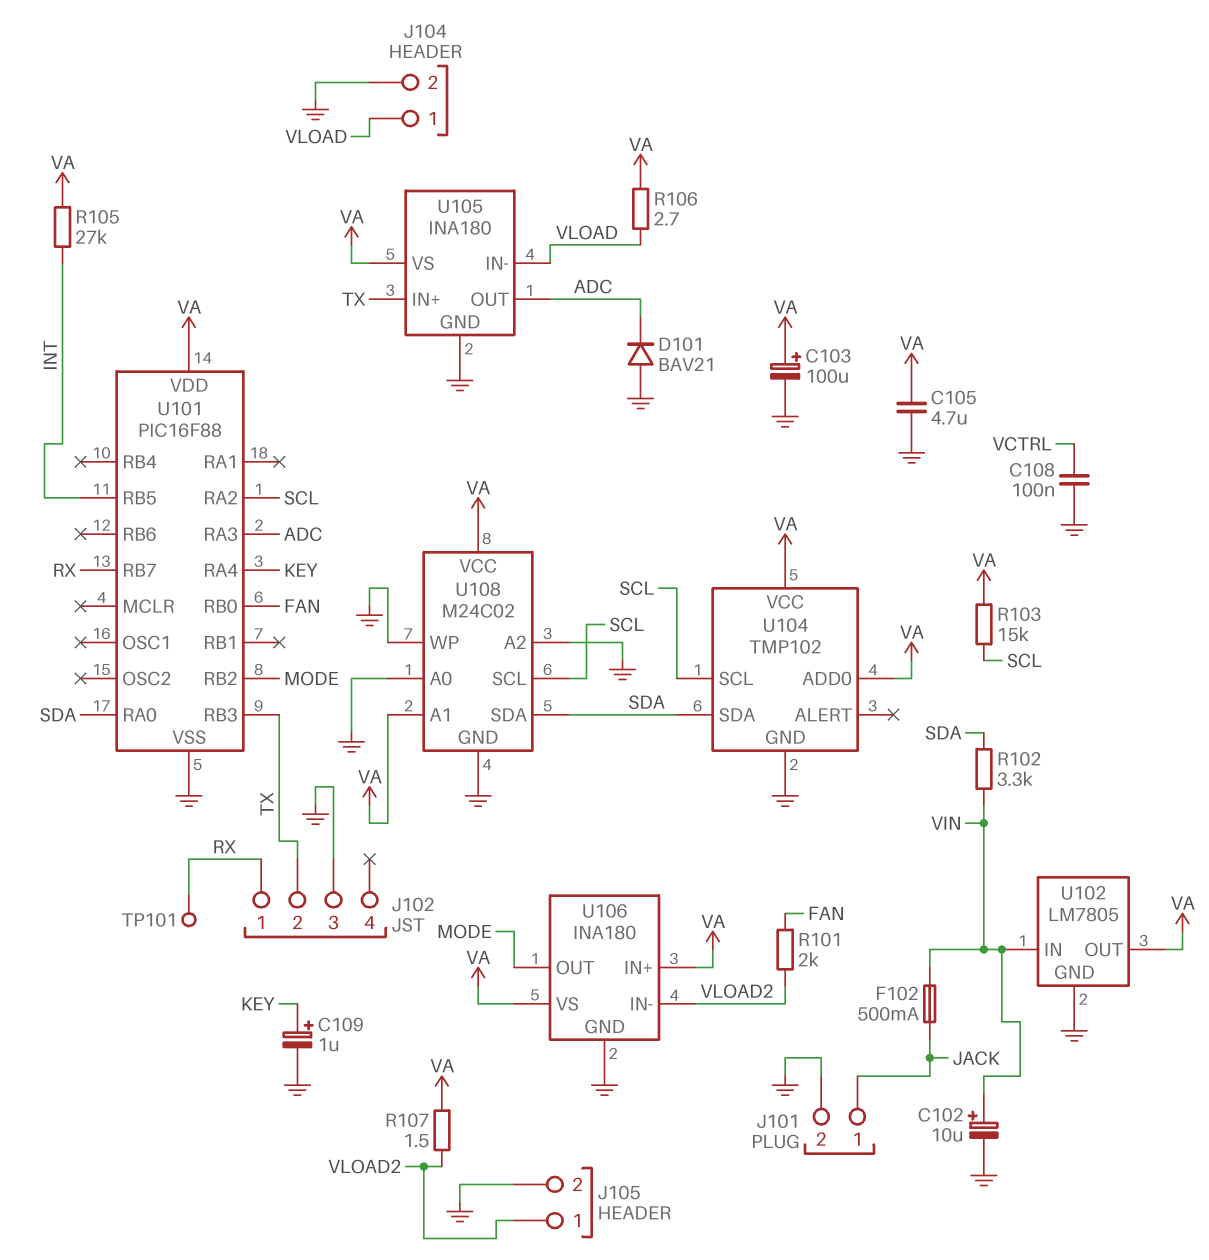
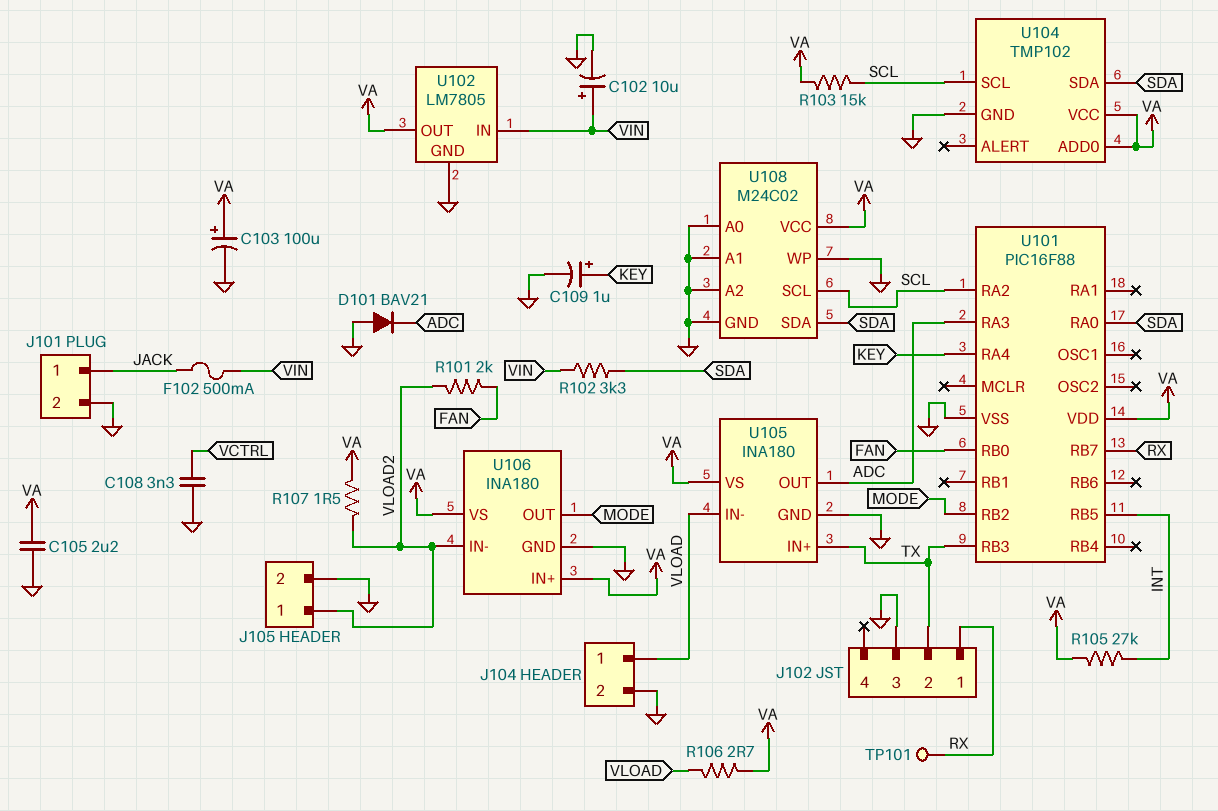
C105: 4.7uF (GND, VA) -> 2.2uF (GND, VA)
C108: 100nF (GND, VCTRL) -> 3.3nF (GND, VCTRL)
U108 pin A1: VA -> GND

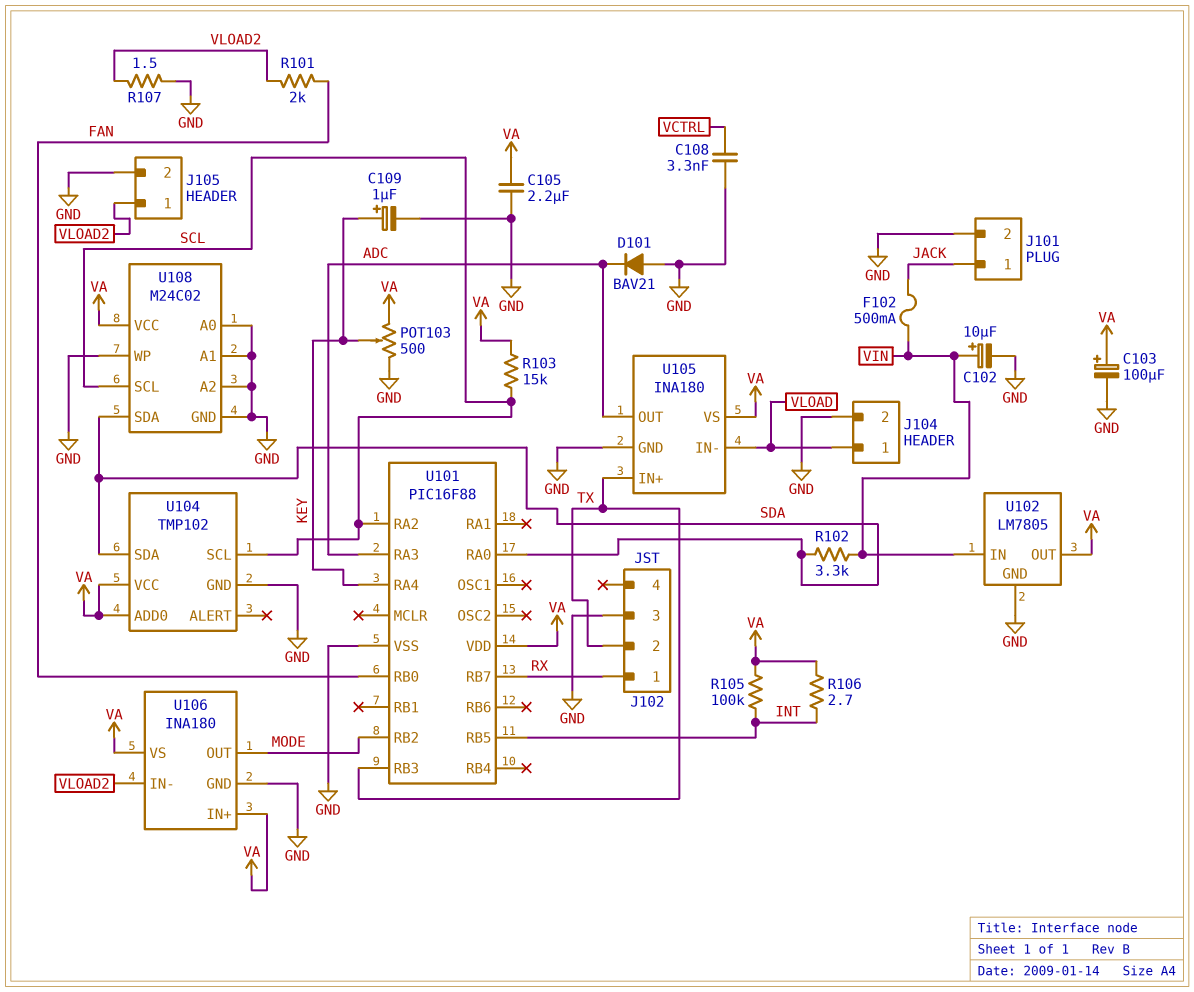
POT103: none -> 500 (GND, VA, wiper KEY)
R105: 27k (INT, VA) -> 100k (INT, VA)
R106: 2.7 (VA, VLOAD) -> 2.7 (INT, VA)
R107: 1.5 (VA, VLOAD2) -> 1.5 (GND, VLOAD2)
TP101: test point (RX) -> none

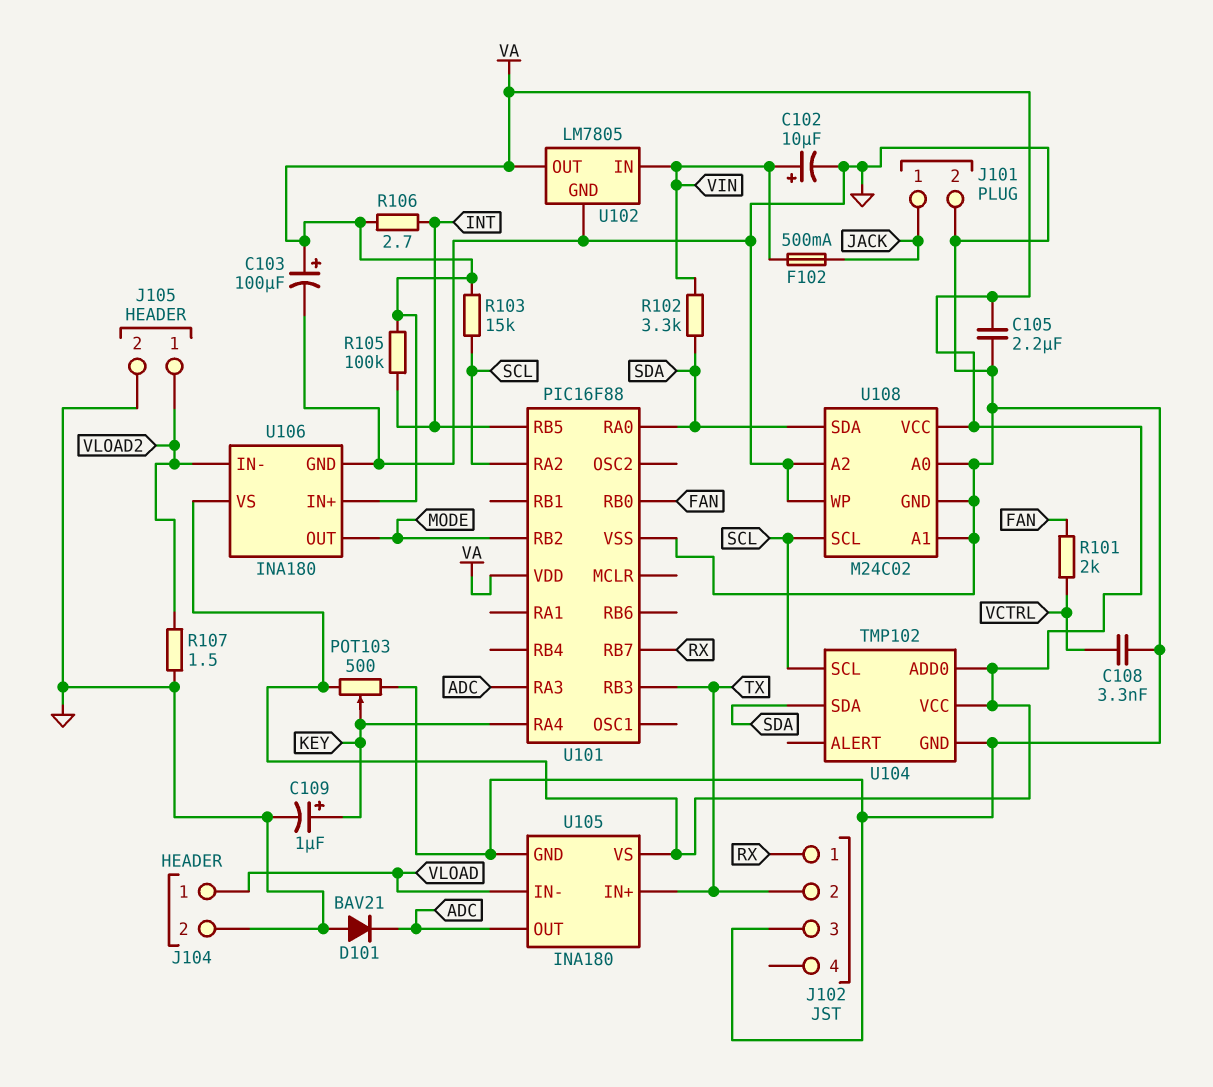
R101: 2k (FAN, VLOAD2) -> 2k (FAN, VCTRL)

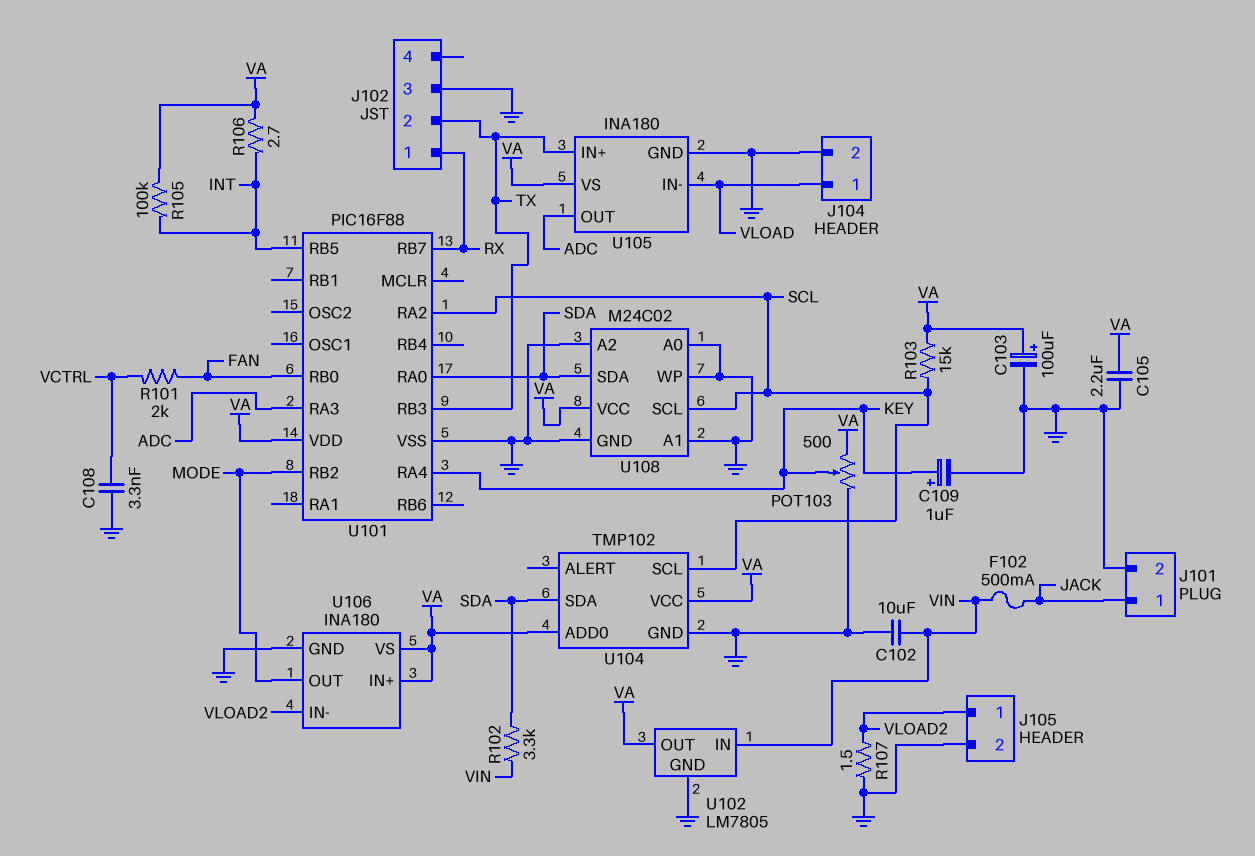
C102: 10uF (plus VIN, minus GND) -> 10uF (GND, VIN)
D101: diode BAV21 (A GND, K ADC) -> none

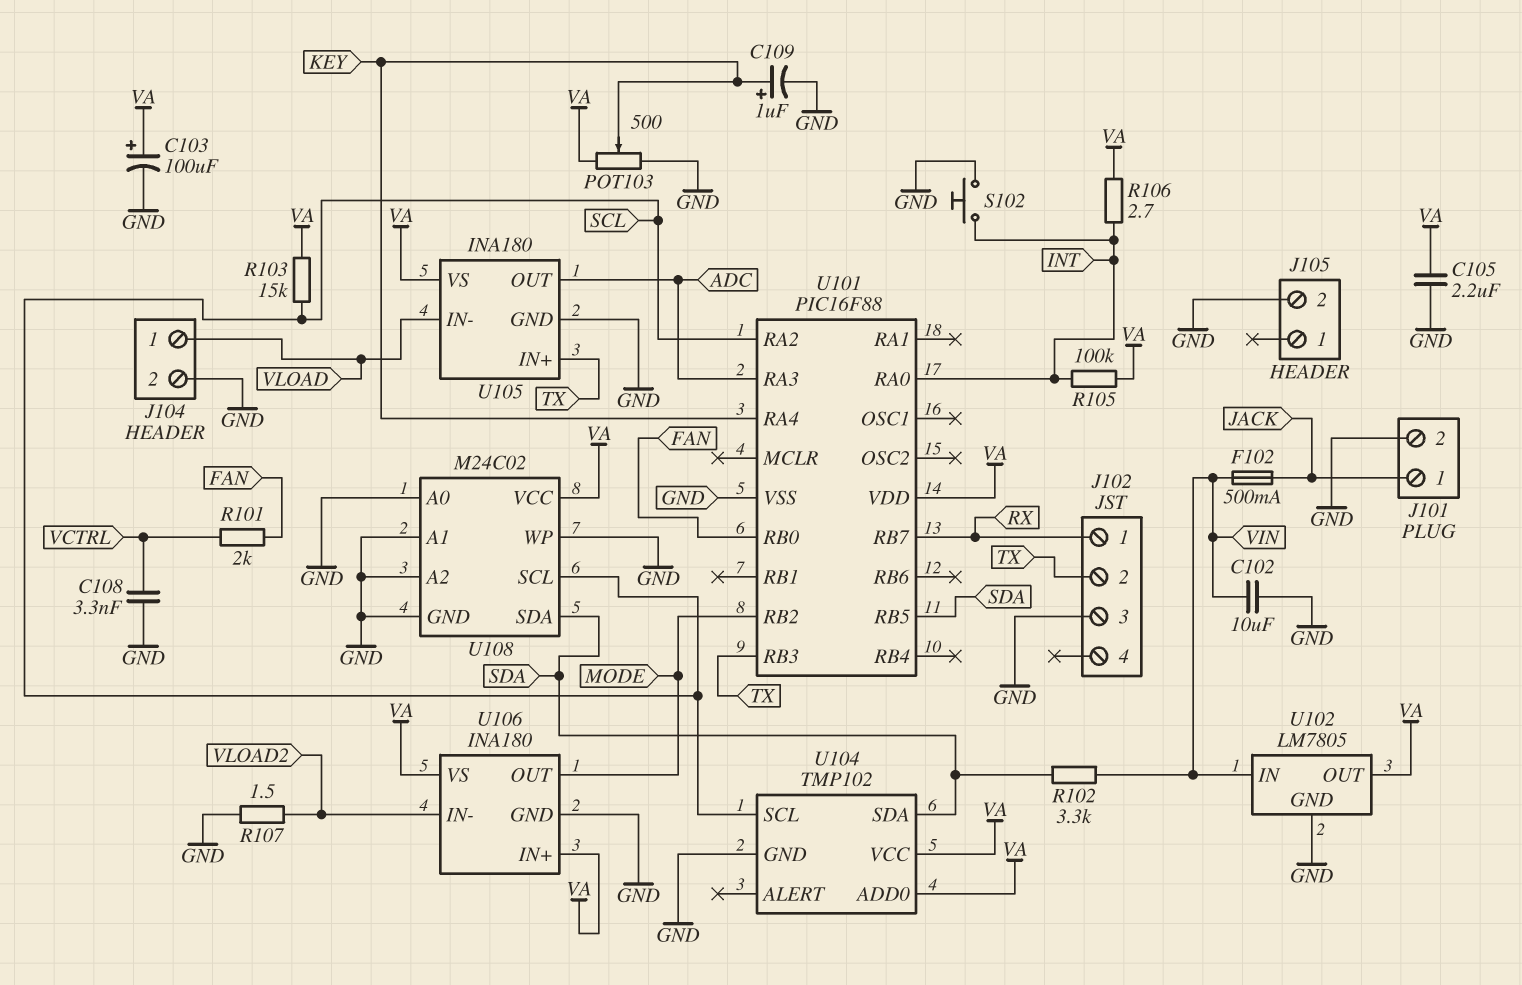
J105 pin 1: VLOAD2 -> none
S102: none -> button (GND, INT)
U101 pin RA0: SDA -> INT
U101 pin RB5: INT -> SDA

